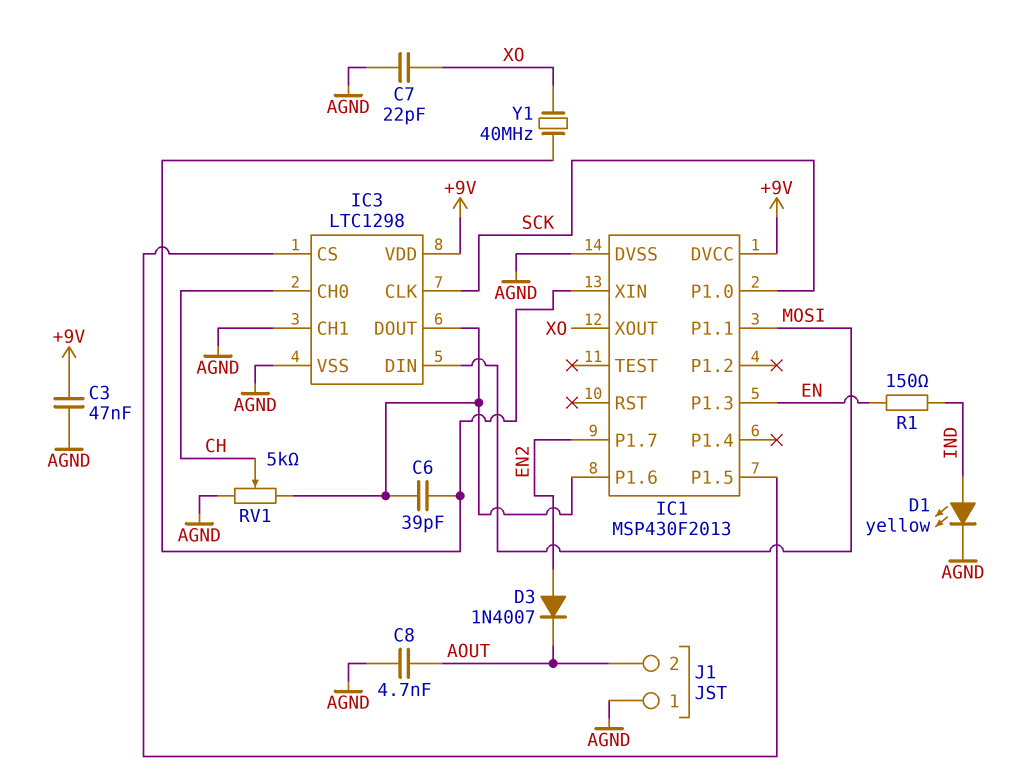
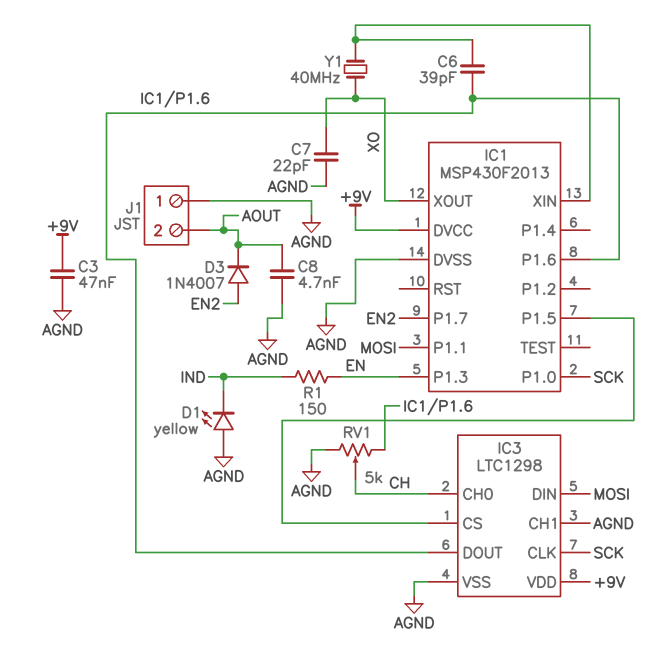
D1: LED yellow (A IND, K AGND) -> LED yellow (A AGND, K IND)

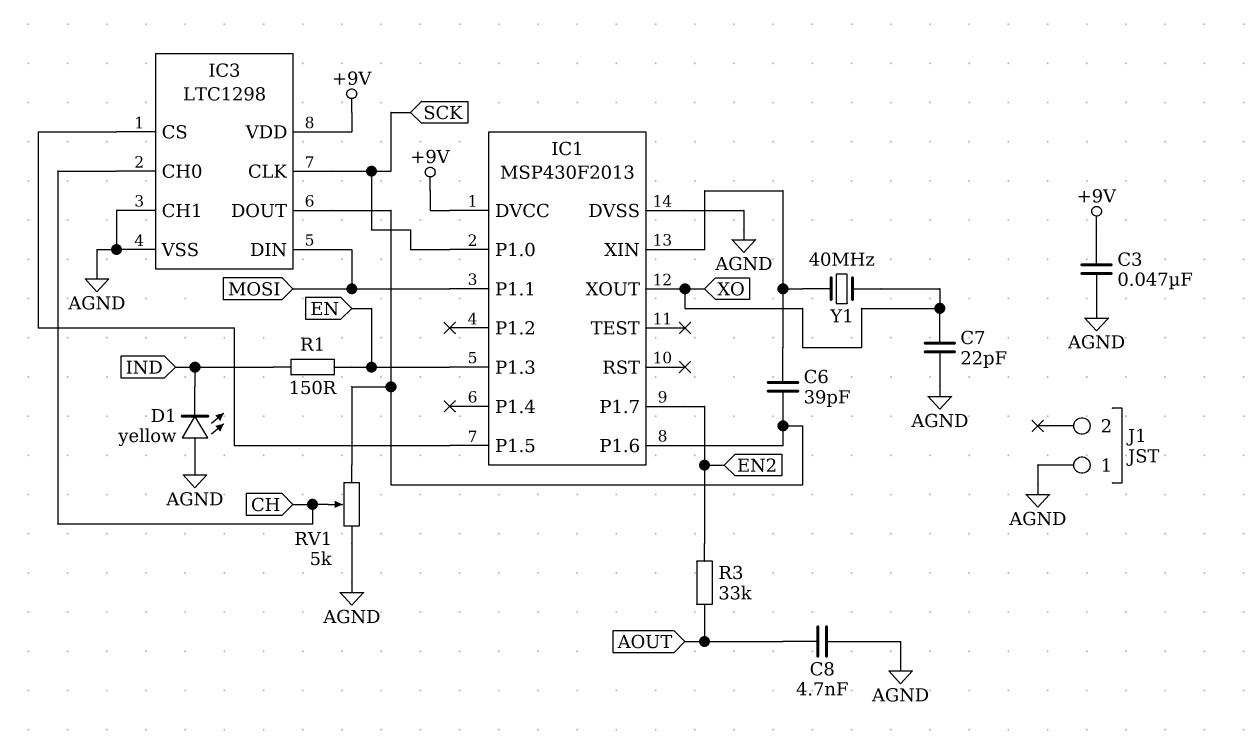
D3: diode 1N4007 (A EN2, K AOUT) -> none
J1 pin 2: AOUT -> none
R3: none -> 33k (AOUT, EN2)

